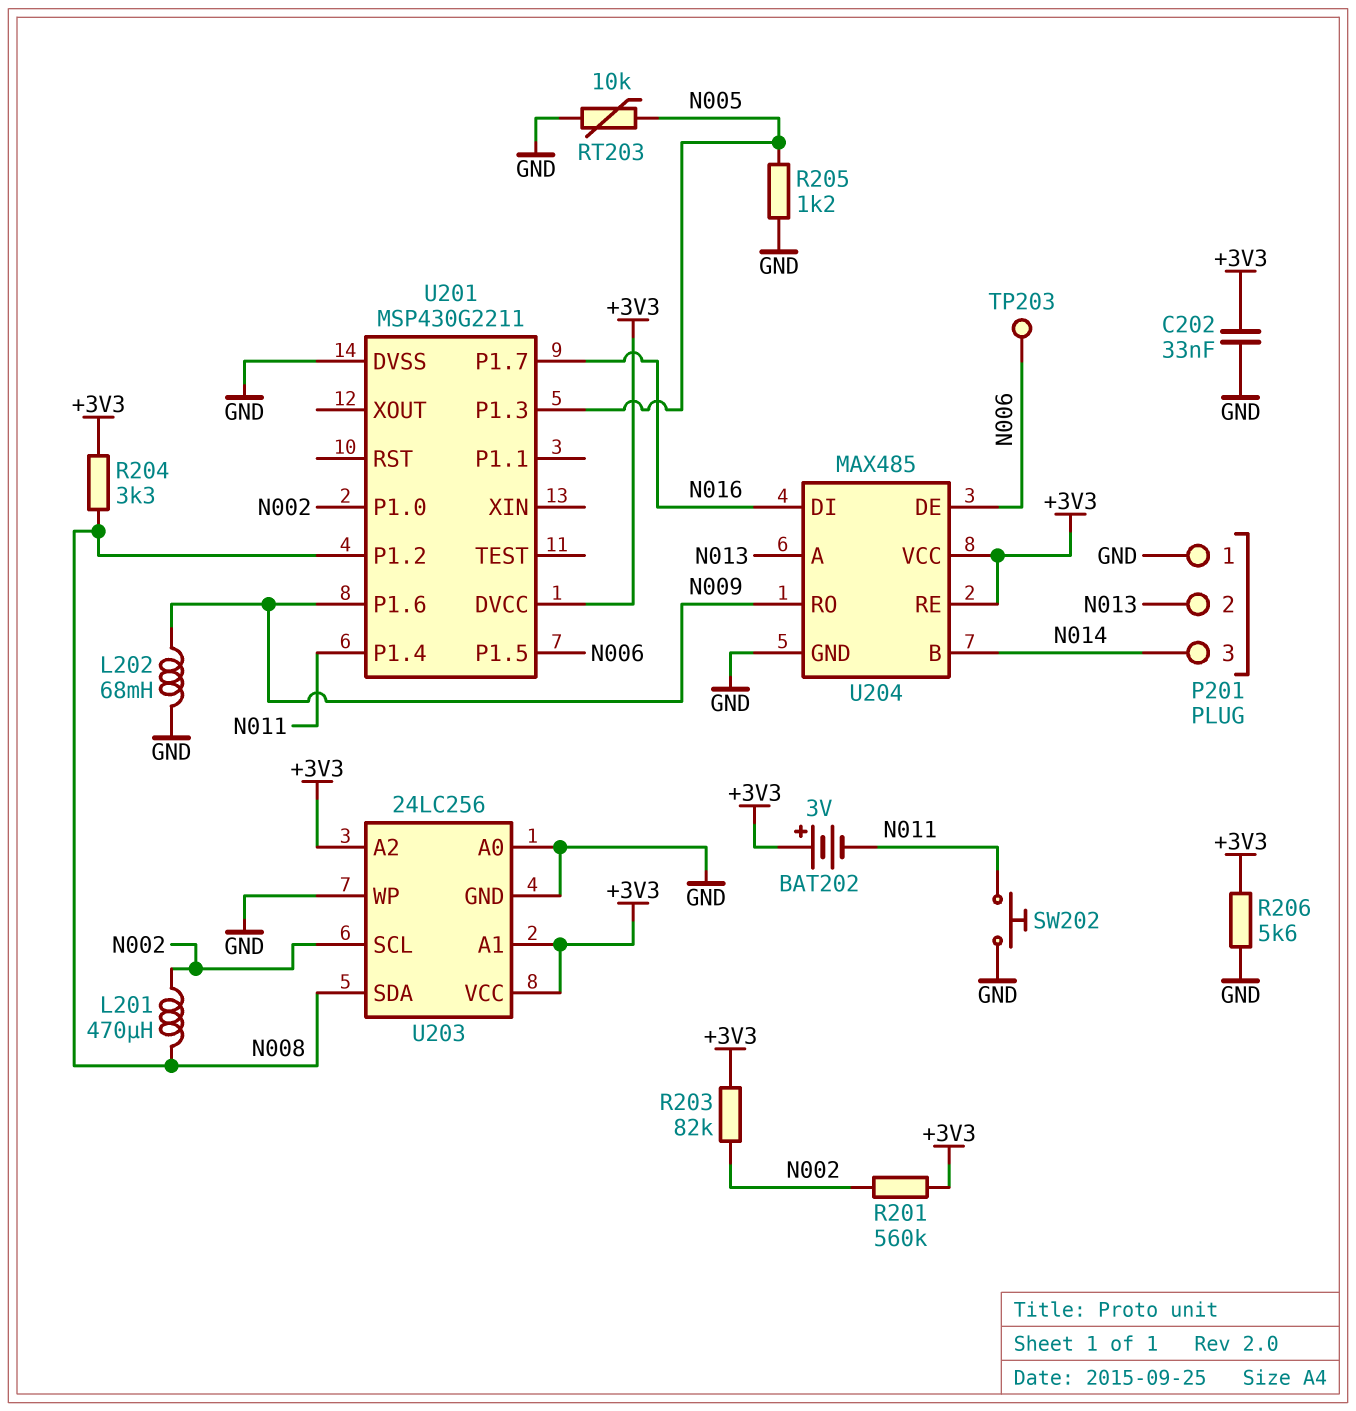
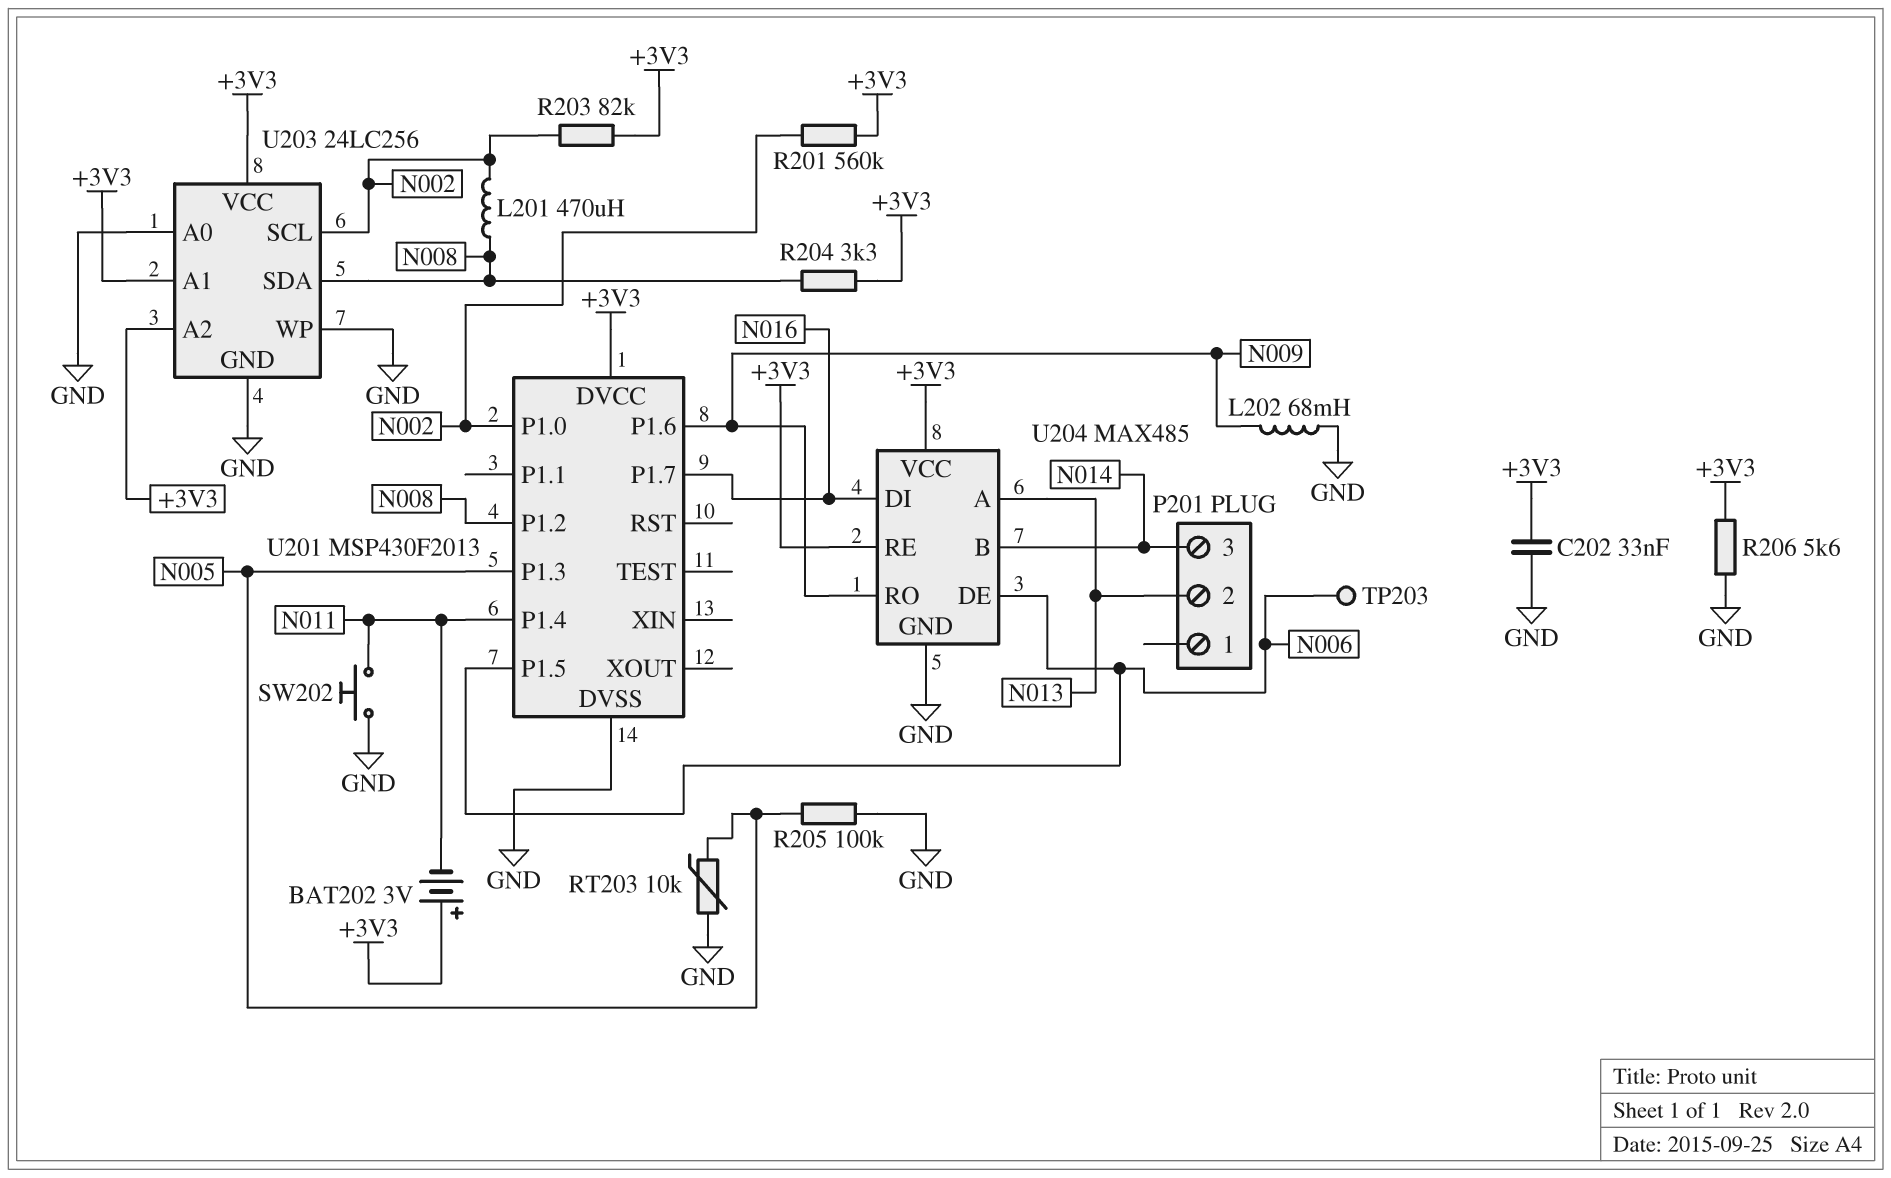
P201 pin 1: GND -> none
R205: 1.2k (GND, N005) -> 100k (GND, N005)
U201: MSP430G2211 -> MSP430F2013

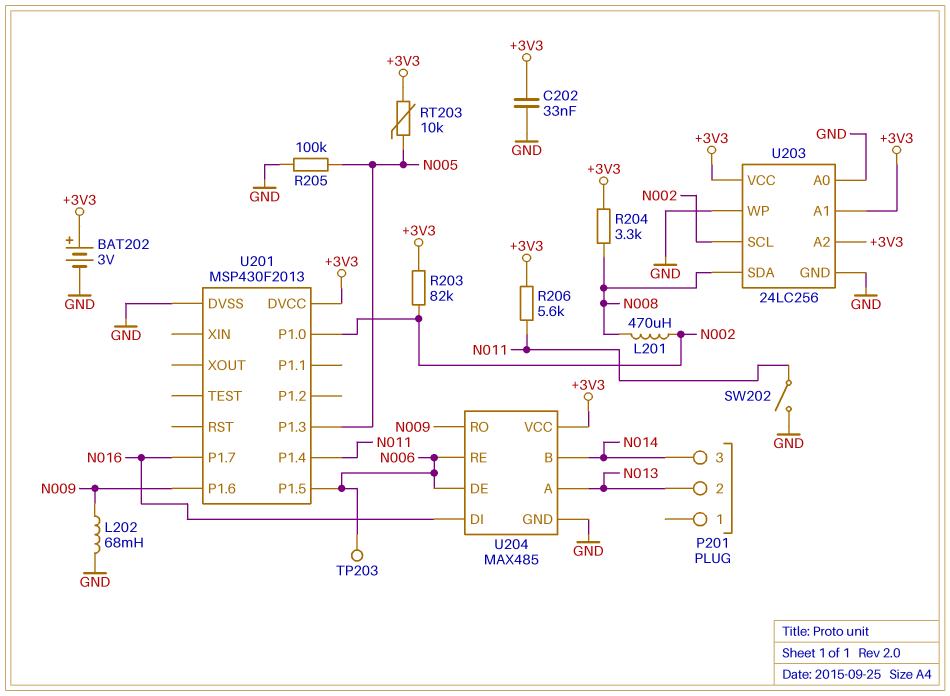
BAT202: 3V (plus +3V3, minus N011) -> 3V (plus +3V3, minus GND)
R201: 560k (+3V3, N002) -> none
R206: 5.6k (+3V3, GND) -> 5.6k (+3V3, N011)
RT203: 10k (GND, N005) -> 10k (+3V3, N005)
SW202: button (GND, N011) -> switch (GND, N011)
U201 pin P1.2: N008 -> none
U204 pin RE: +3V3 -> N006

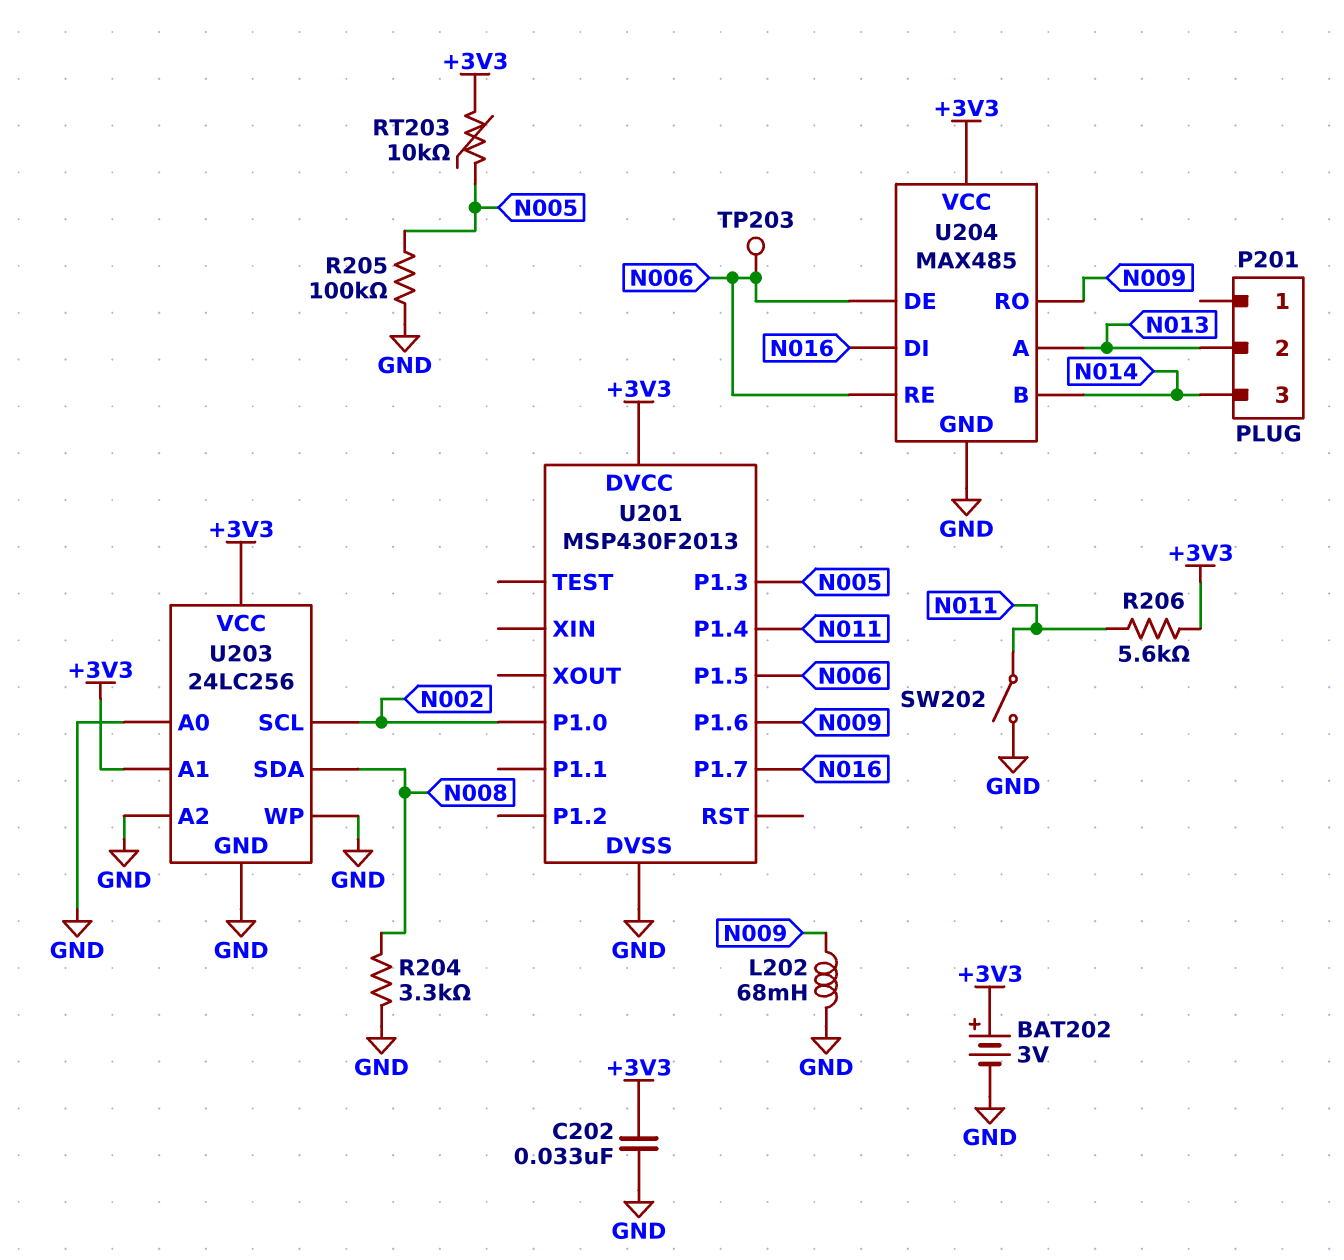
L201: 470uH (N002, N008) -> none
R203: 82k (+3V3, N002) -> none
R204: 3.3k (+3V3, N008) -> 3.3k (GND, N008)
U203 pin A2: +3V3 -> GND

